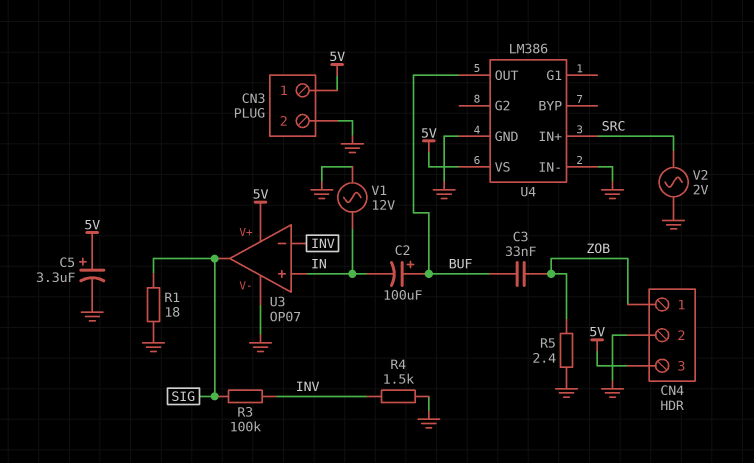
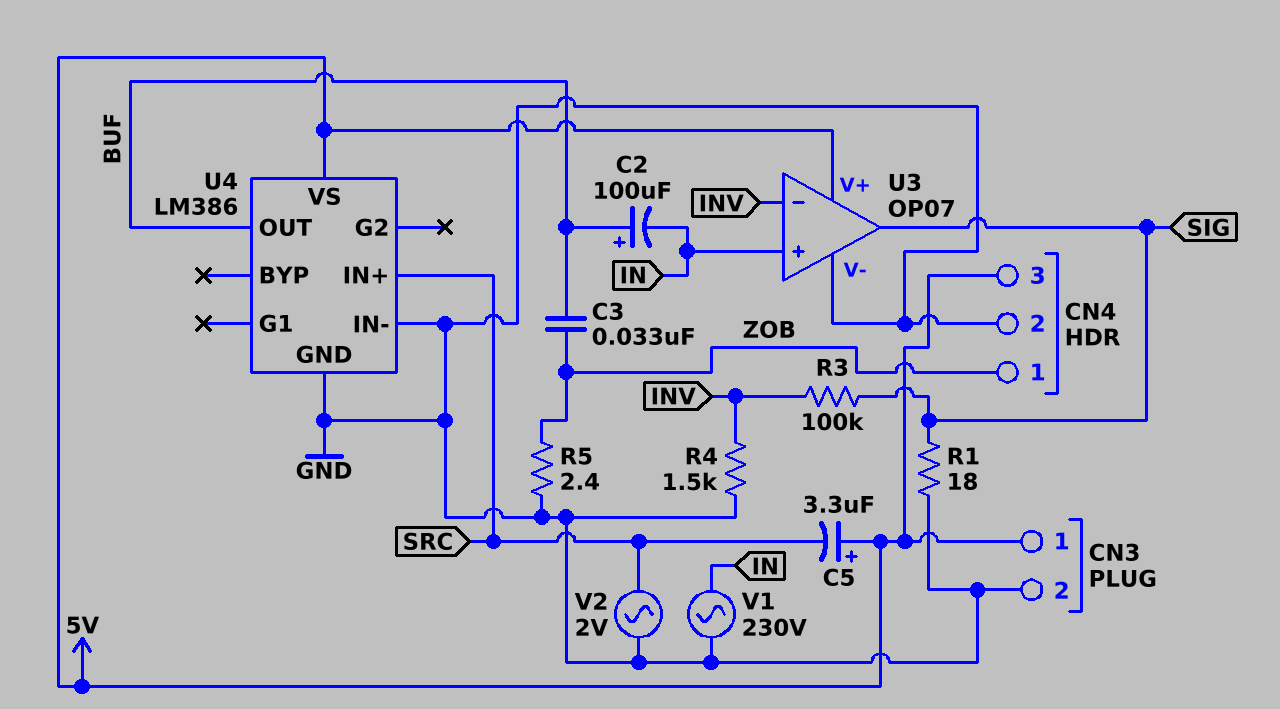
C5: 3.3uF (plus 5V, minus GND) -> 3.3uF (plus 5V, minus SRC)
V1: AC 12V (GND, IN) -> AC 230V (GND, IN)

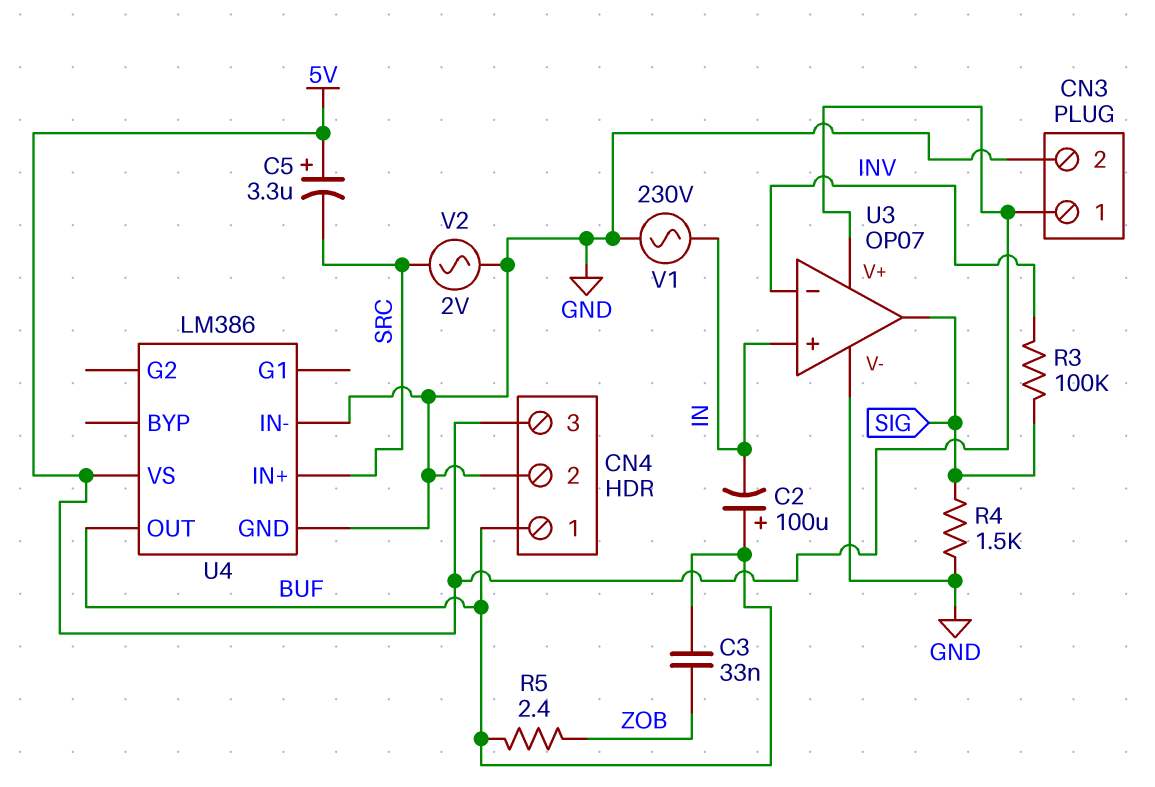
CN4 pin 1: ZOB -> BUF
R1: 18 (GND, SIG) -> none
R4: 1.5k (GND, INV) -> 1.5k (GND, SIG)
R5: 2.4 (GND, ZOB) -> 2.4 (BUF, ZOB)

